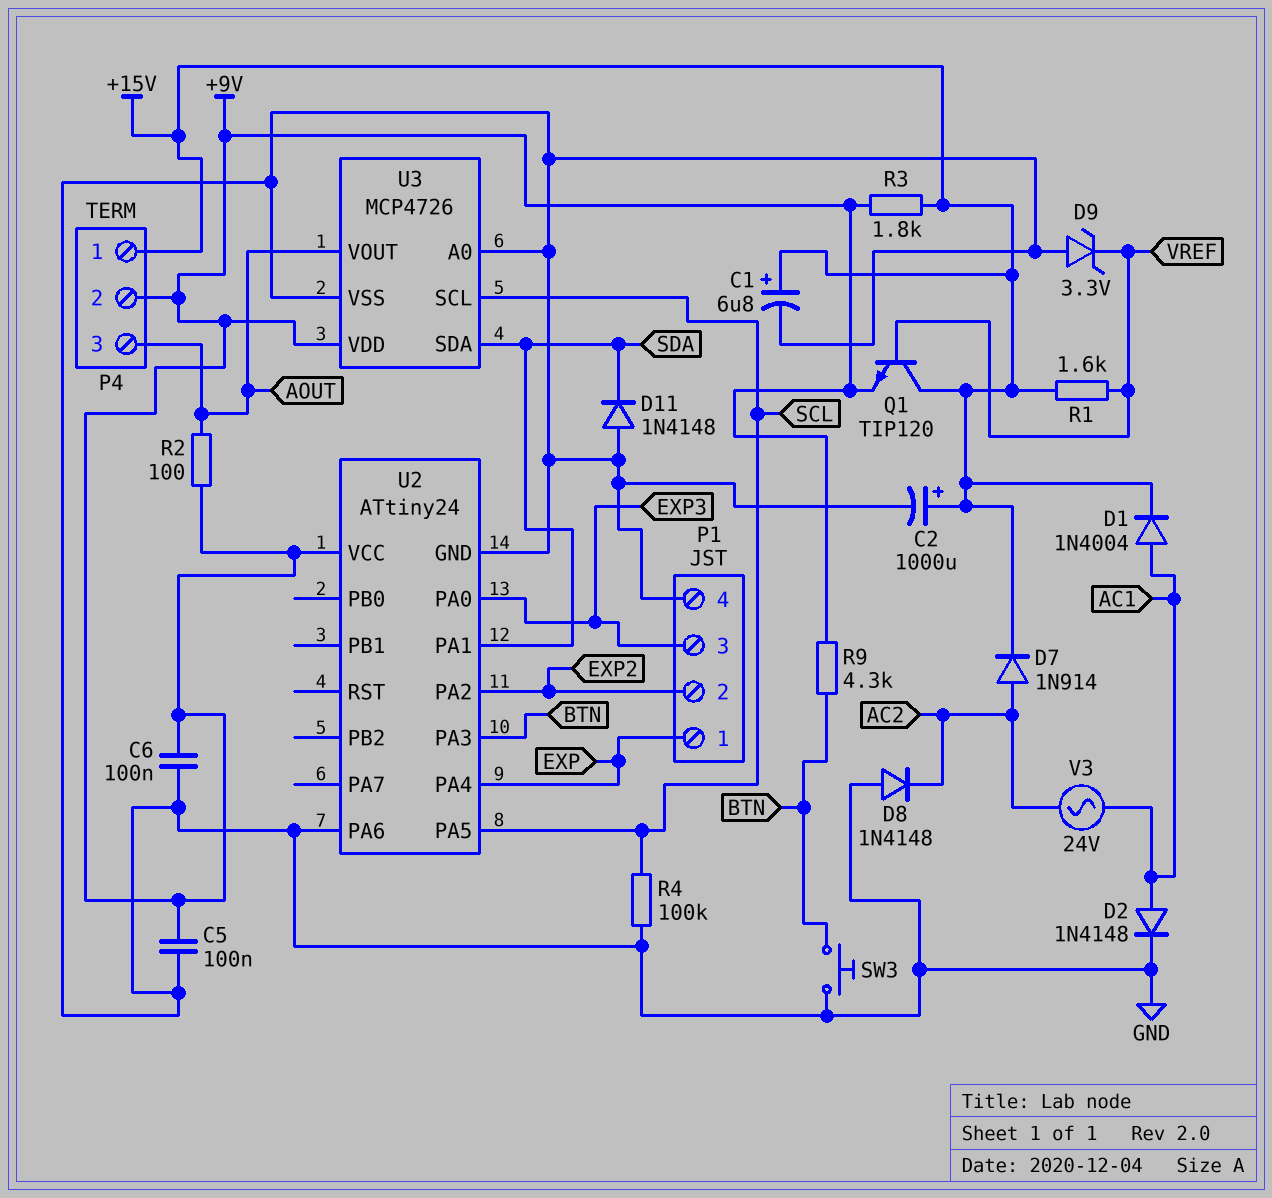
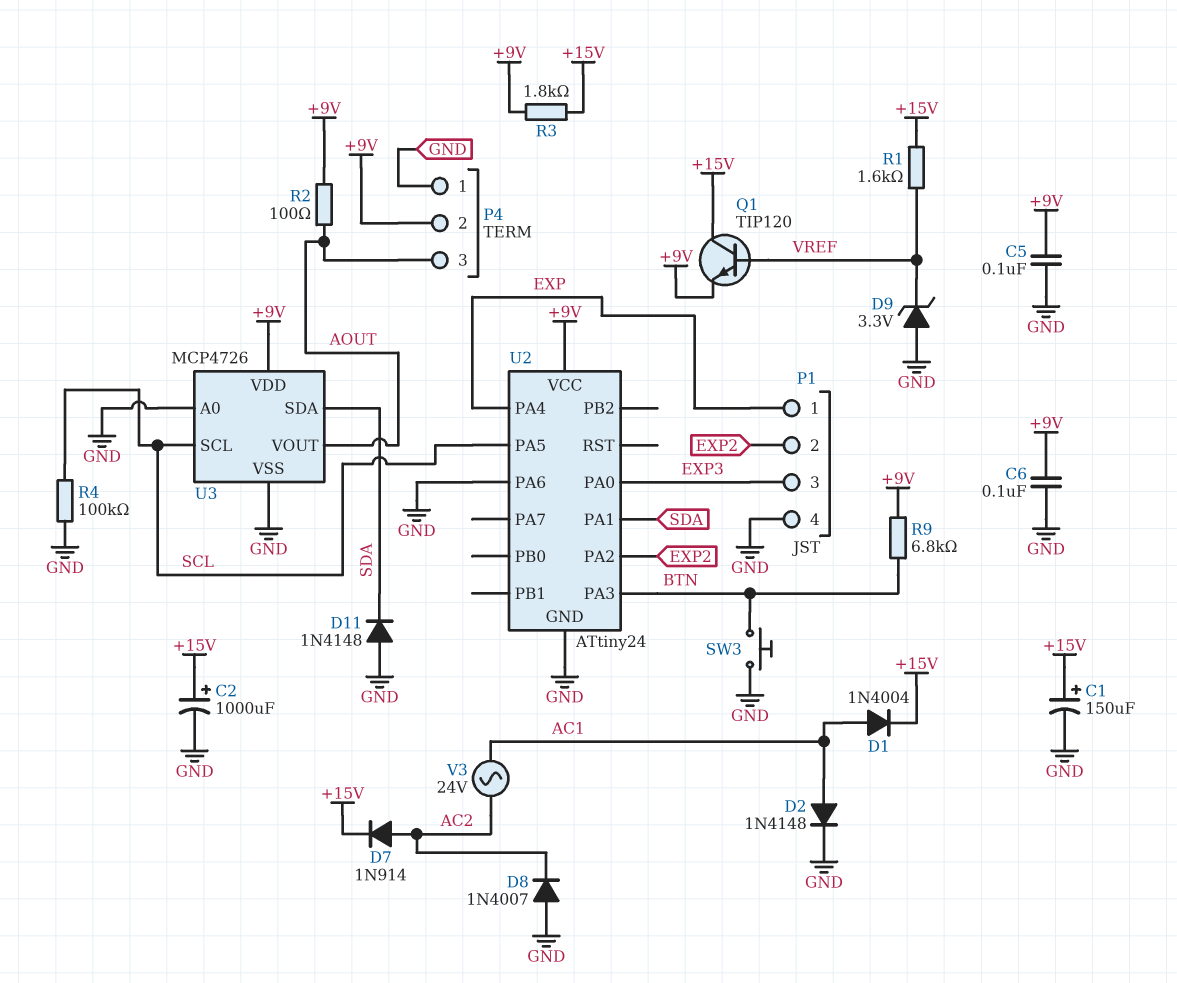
C1: 6.8uF (plus +15V, minus GND) -> 150uF (plus +15V, minus GND)
D8: diode 1N4148 (A GND, K AC2) -> diode 1N4007 (A GND, K AC2)
P4 pin 1: +15V -> GND
R9: 4.3k (+9V, BTN) -> 6.8k (+9V, BTN)

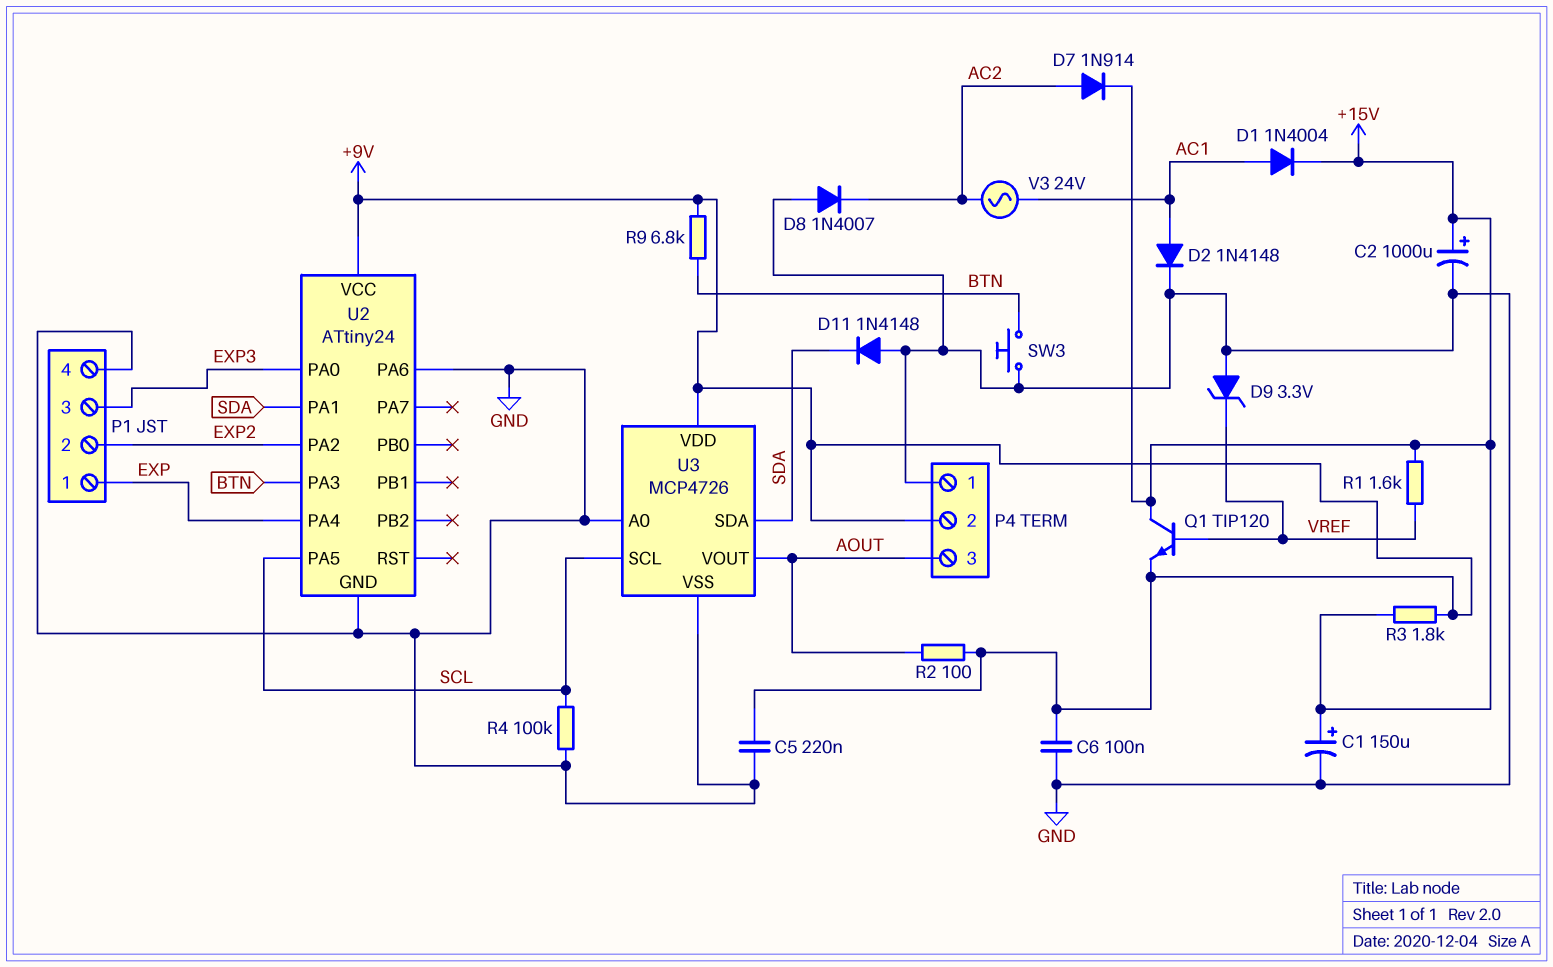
C5: 100nF (+9V, GND) -> 220nF (+9V, GND)

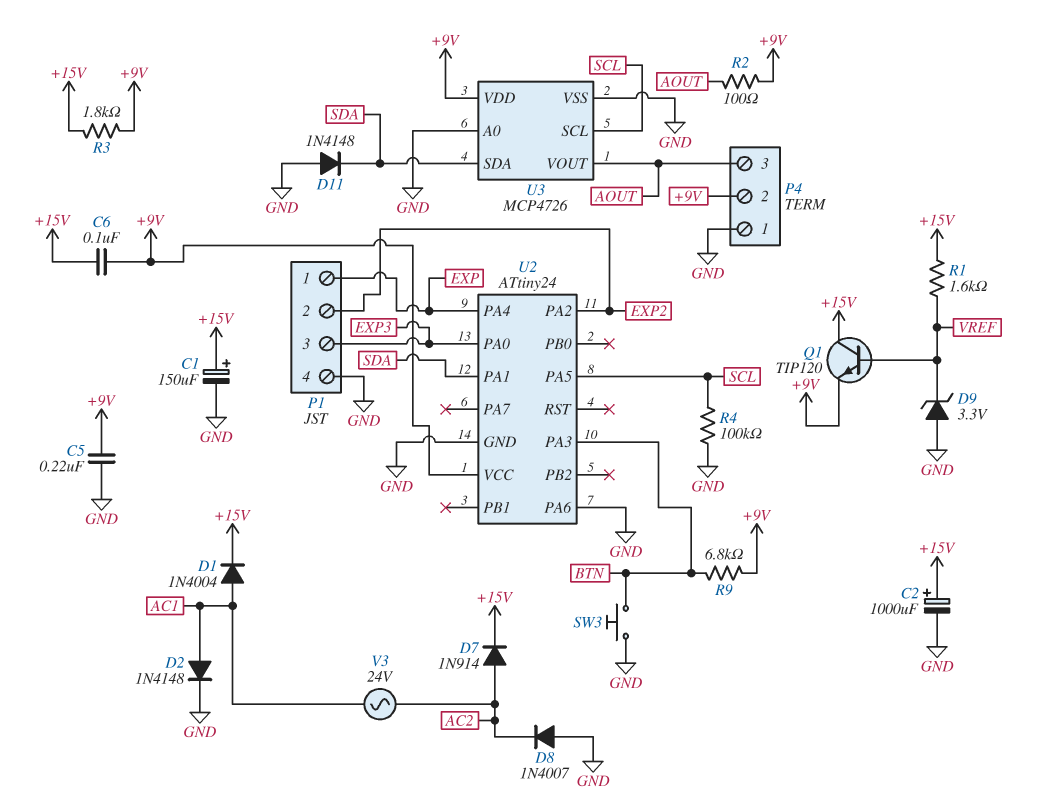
C6: 100nF (+9V, GND) -> 100nF (+9V, +15V)

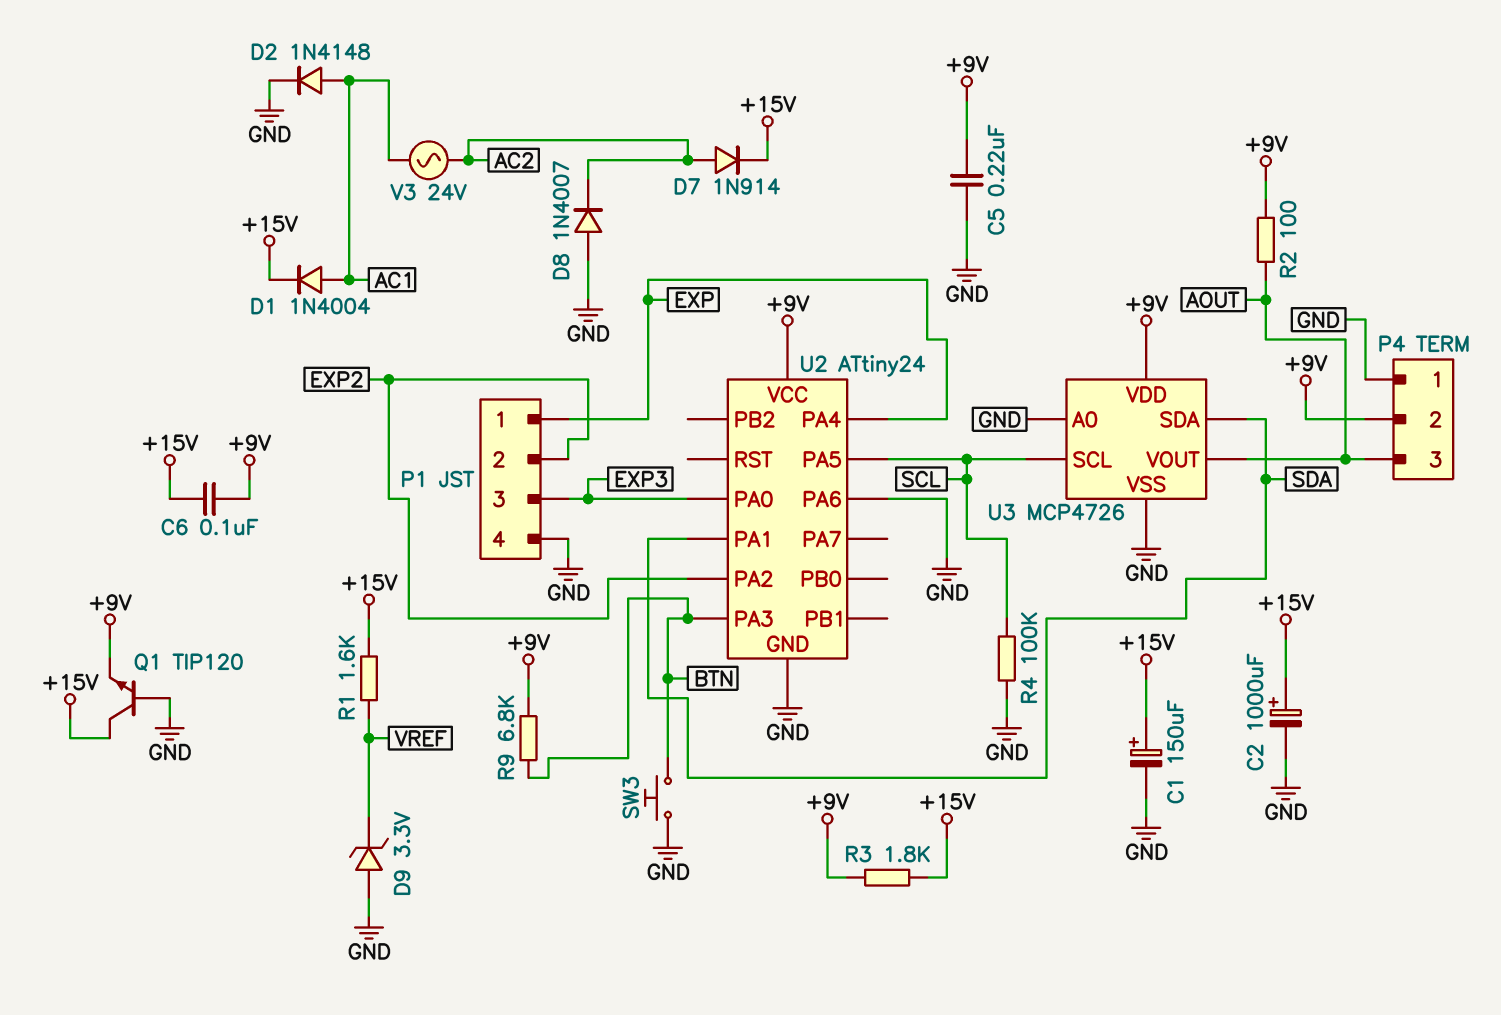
D11: diode 1N4148 (A GND, K SDA) -> none
Q1: NPN TIP120 (B VREF, C +15V, E +9V) -> NPN TIP120 (B GND, C +15V, E +9V)

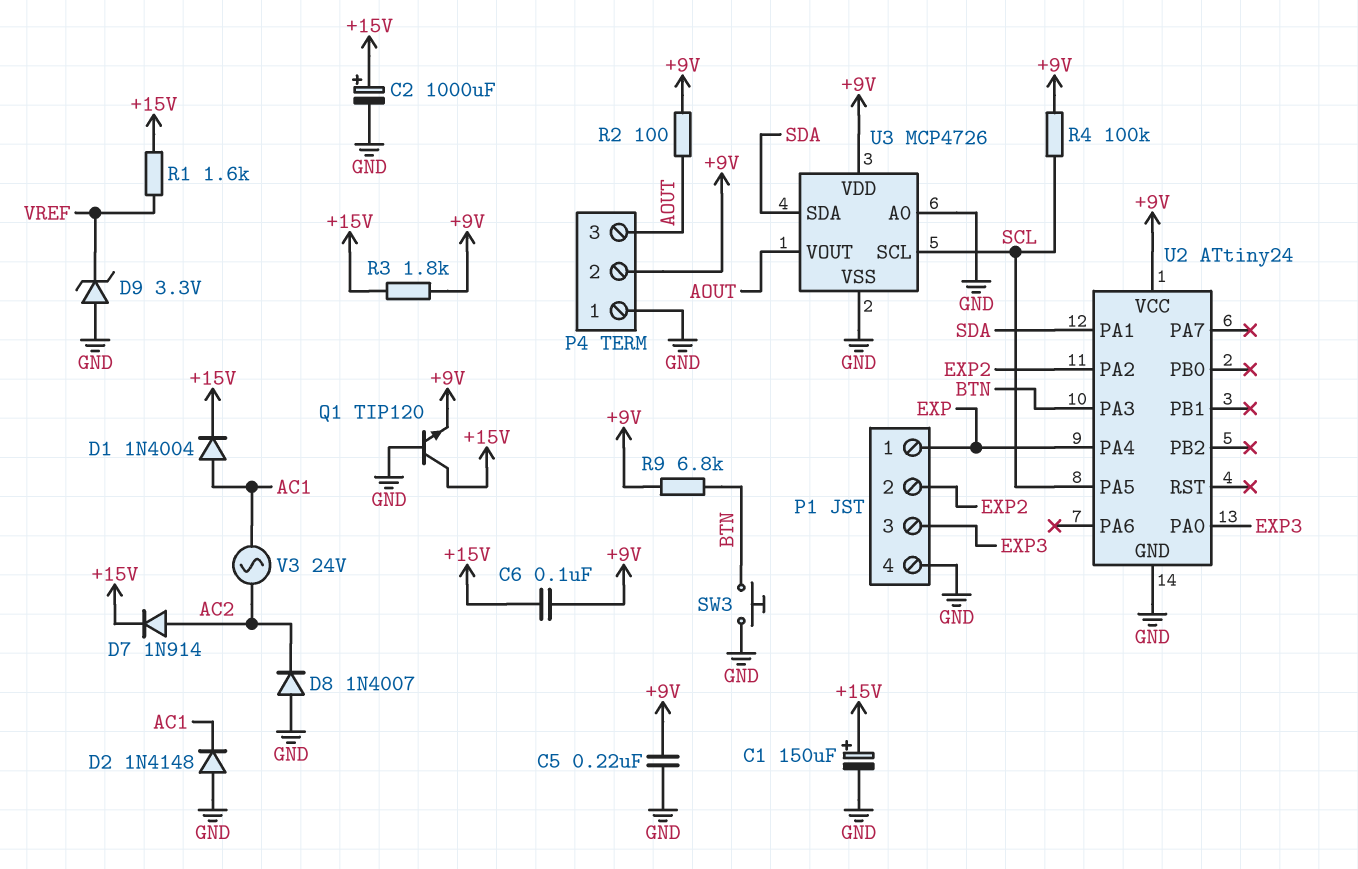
D2: diode 1N4148 (A AC1, K GND) -> diode 1N4148 (A GND, K AC1)
R4: 100k (GND, SCL) -> 100k (+9V, SCL)
U2 pin PA6: GND -> none

